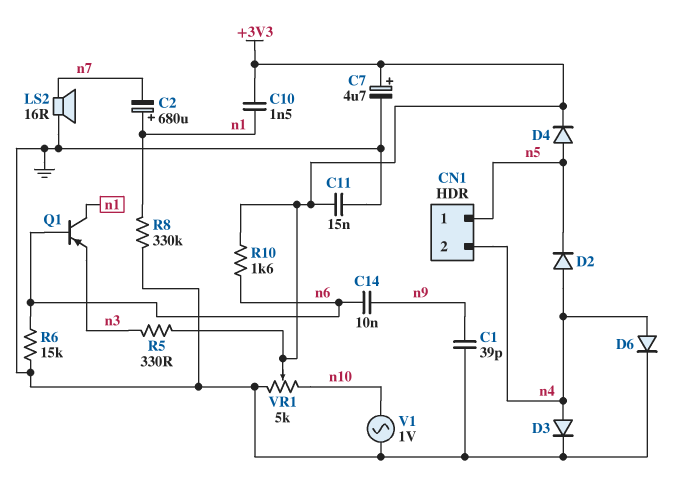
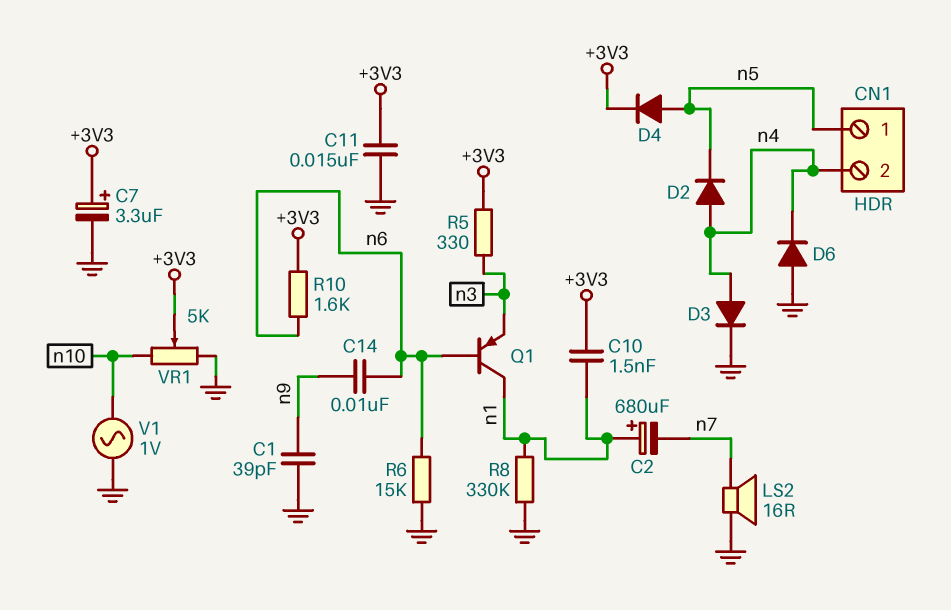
C7: 4.7uF (plus +3V3, minus GND) -> 3.3uF (plus +3V3, minus GND)
D6: diode (A n4, K GND) -> diode (A GND, K n4)

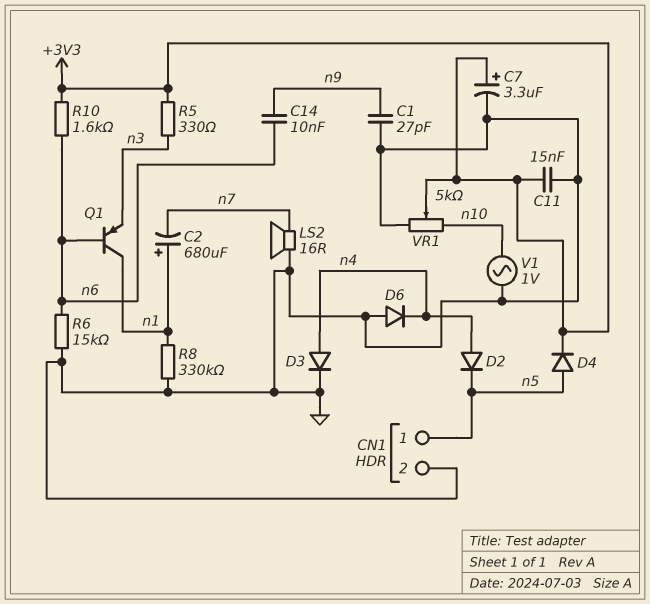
C1: 39pF (GND, n9) -> 27pF (GND, n9)
C10: 1.5nF (+3V3, n1) -> none
CN1 pin 2: n4 -> GND

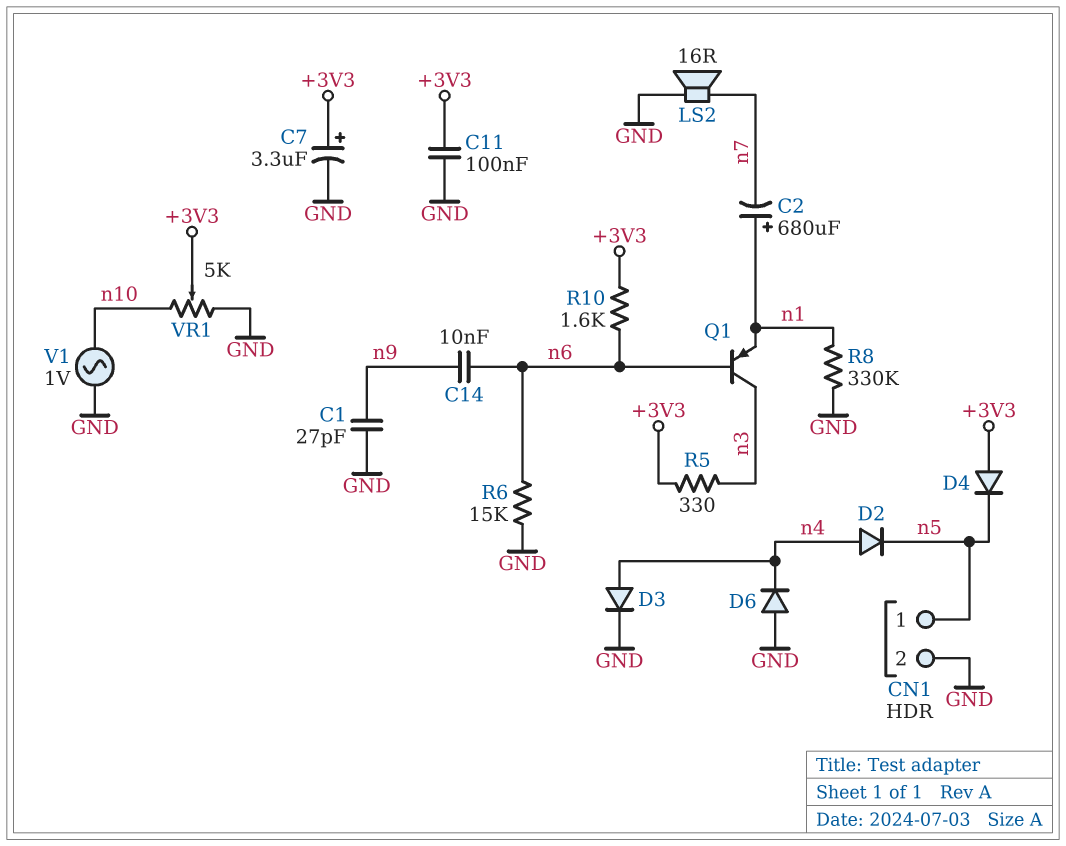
C11: 15nF (+3V3, GND) -> 100nF (+3V3, GND)
D4: diode (A n5, K +3V3) -> diode (A +3V3, K n5)
Q1: PNP (B n6, C n1, E n3) -> PNP (B n6, C n3, E n1)

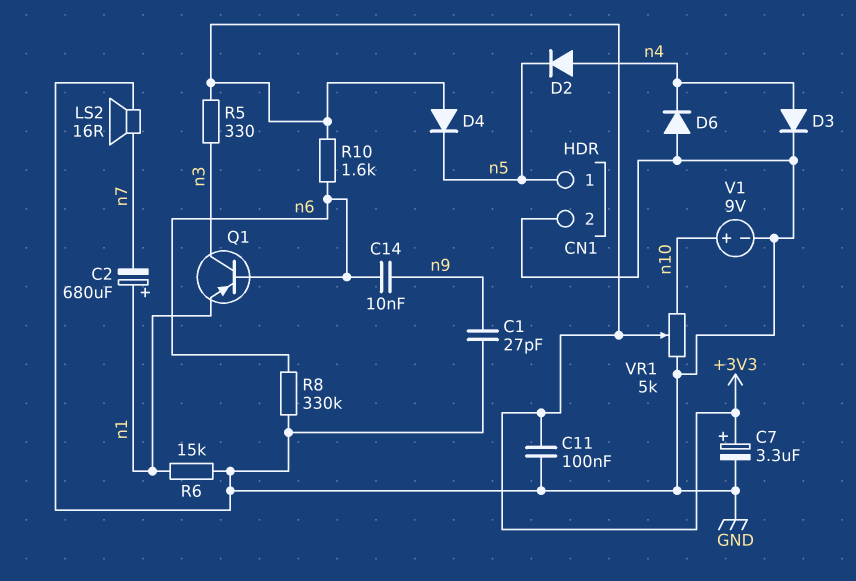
R6: 15k (GND, n6) -> 15k (GND, n1)
R8: 330k (GND, n1) -> 330k (GND, n6)
V1: AC 1V (GND, n10) -> 9V (plus n10, minus GND)

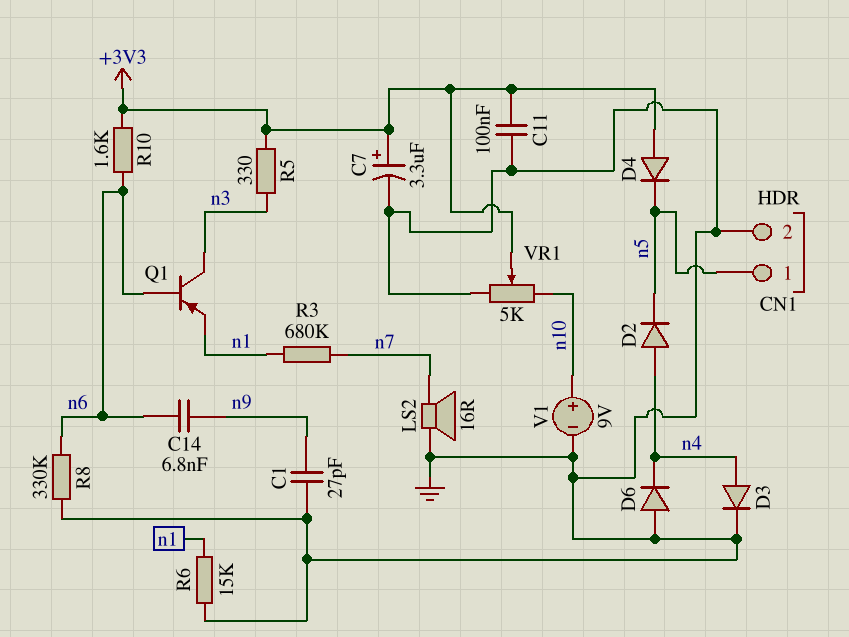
C2: 680uF (plus n1, minus n7) -> none
C14: 10nF (n6, n9) -> 6.8nF (n6, n9)
R3: none -> 680k (n1, n7)

